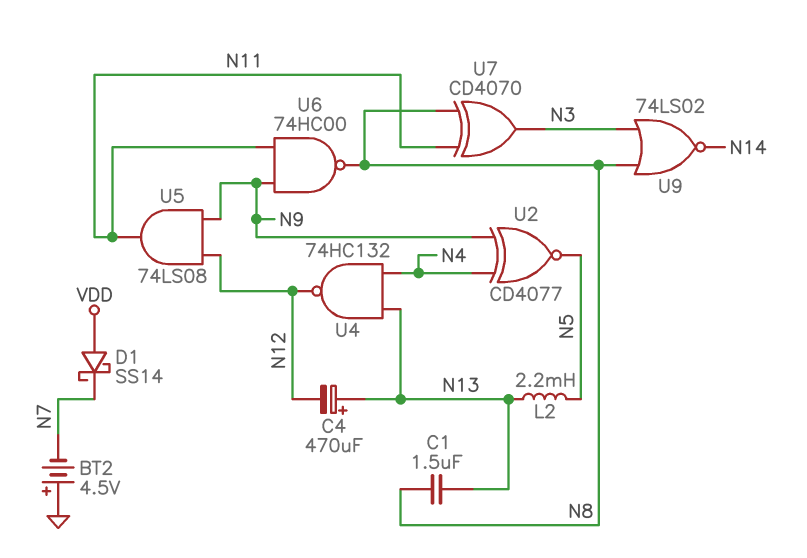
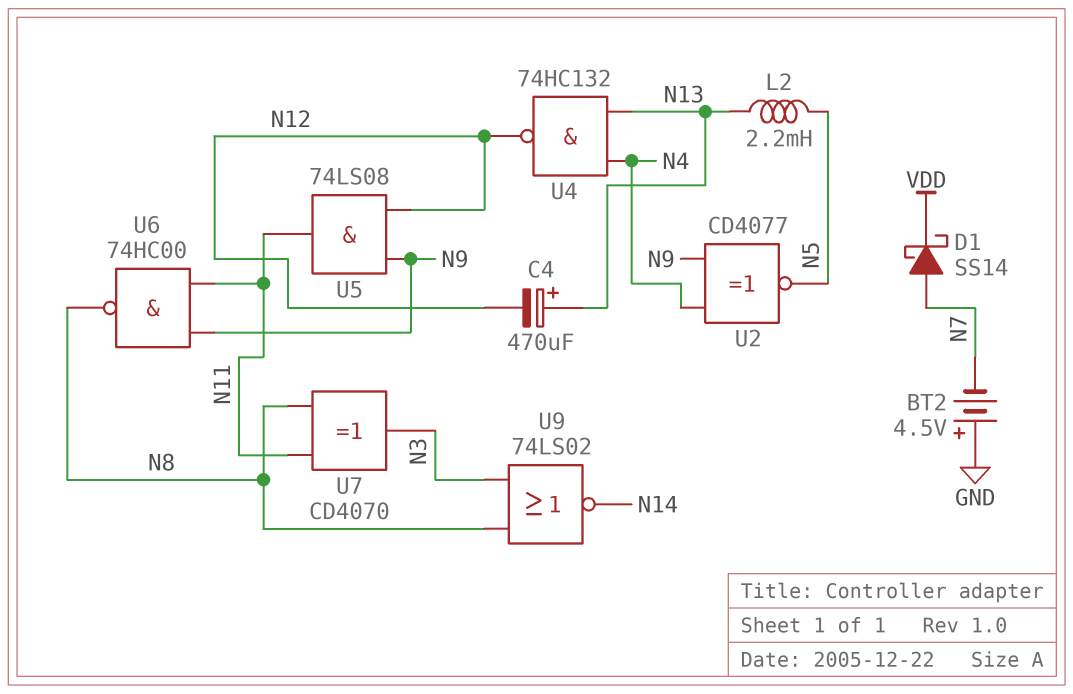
C1: 1.5uF (N8, N13) -> none
D1: schottky SS14 (A VDD, K N7) -> schottky SS14 (A N7, K VDD)

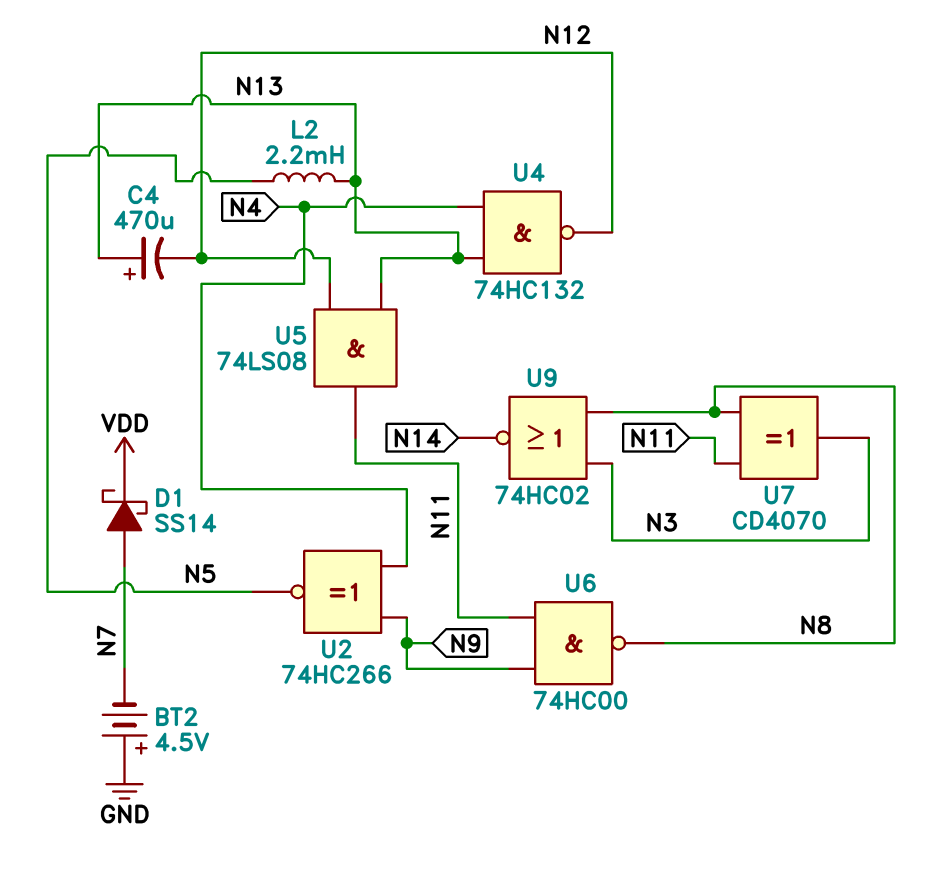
U2: XNOR CD4077 (in N4, in N9, out N5) -> XNOR 74HC266 (in N4, in N9, out N5)
U5: AND 74LS08 (in N9, in N12, out N11) -> AND 74LS08 (in N12, in N13, out N11)
U9: NOR 74LS02 (in N3, in N8, out N14) -> NOR 74HC02 (in N3, in N8, out N14)

